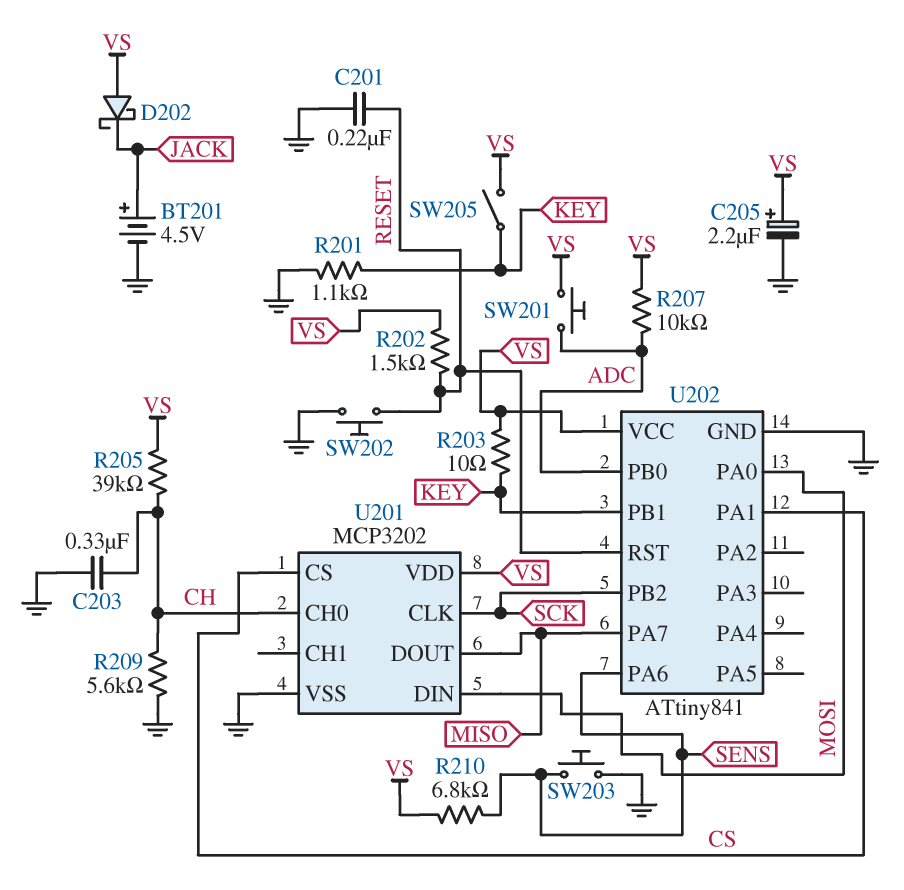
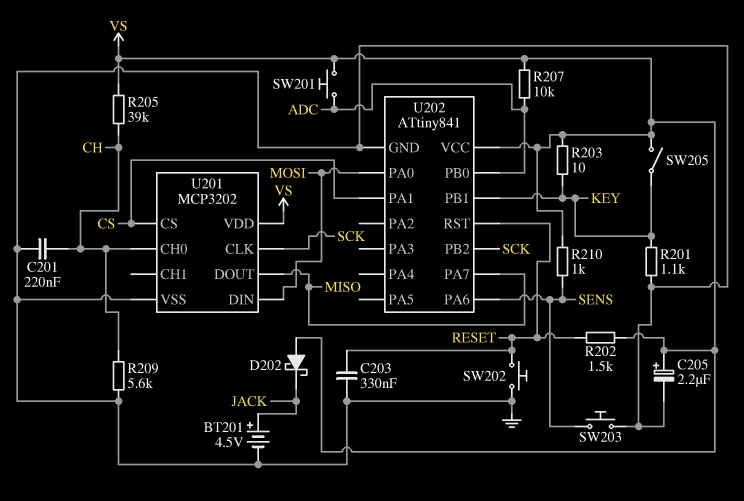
C201: 220nF (GND, RESET) -> 220nF (CH, GND)
C203: 330nF (CH, GND) -> 330nF (GND, RESET)
R210: 6.8k (SENS, VS) -> 1k (SENS, VS)

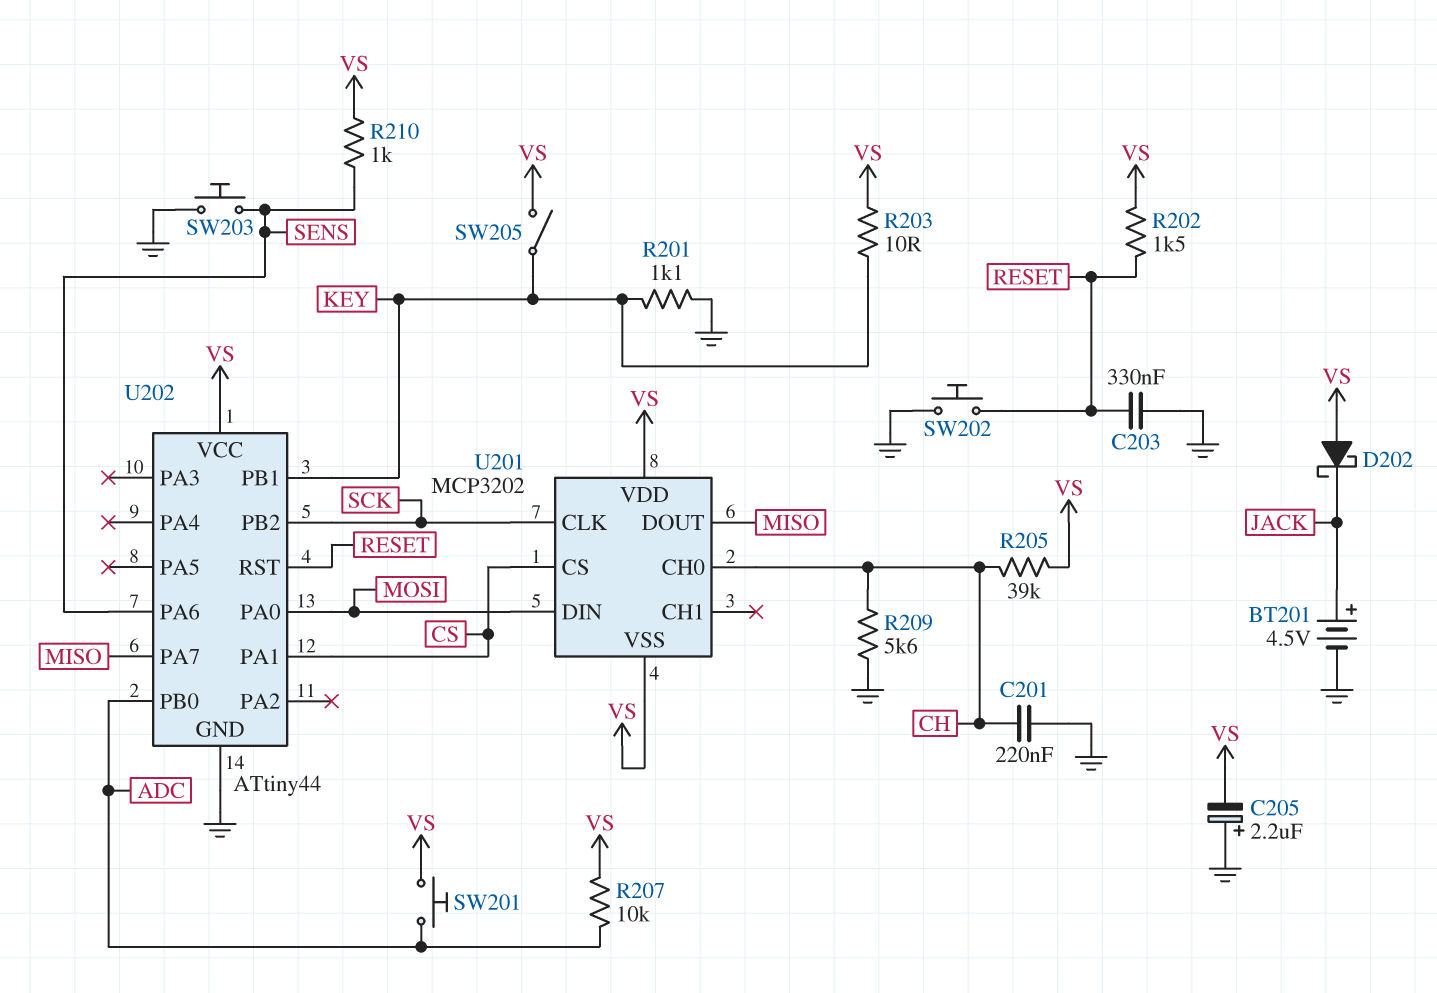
C205: 2.2uF (plus VS, minus GND) -> 2.2uF (plus GND, minus VS)
U201 pin VSS: GND -> VS
U202: ATtiny841 -> ATtiny44

